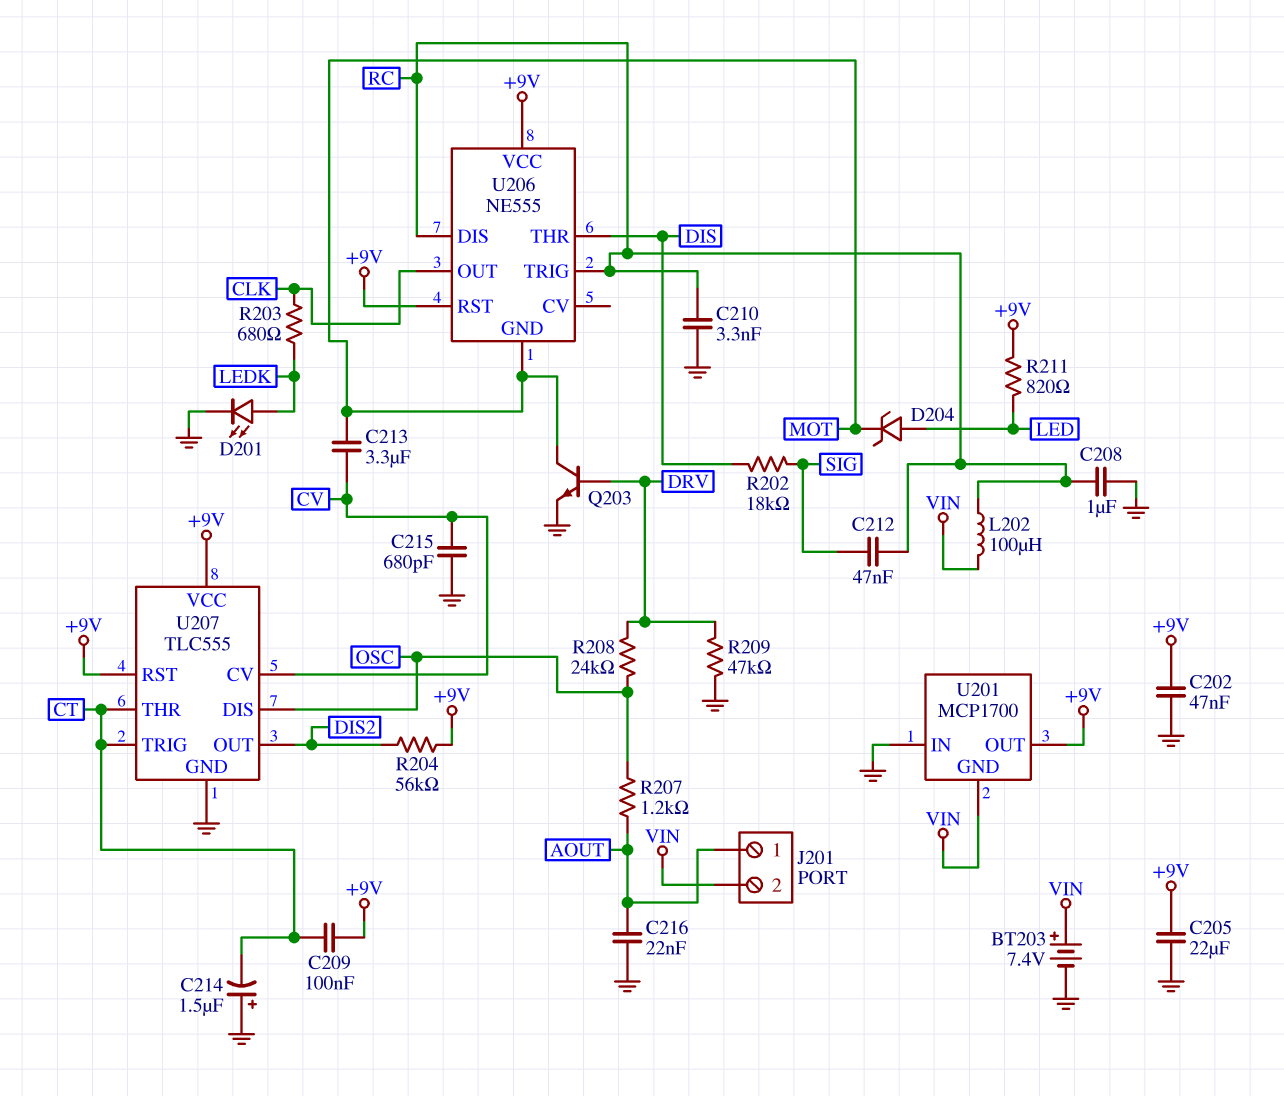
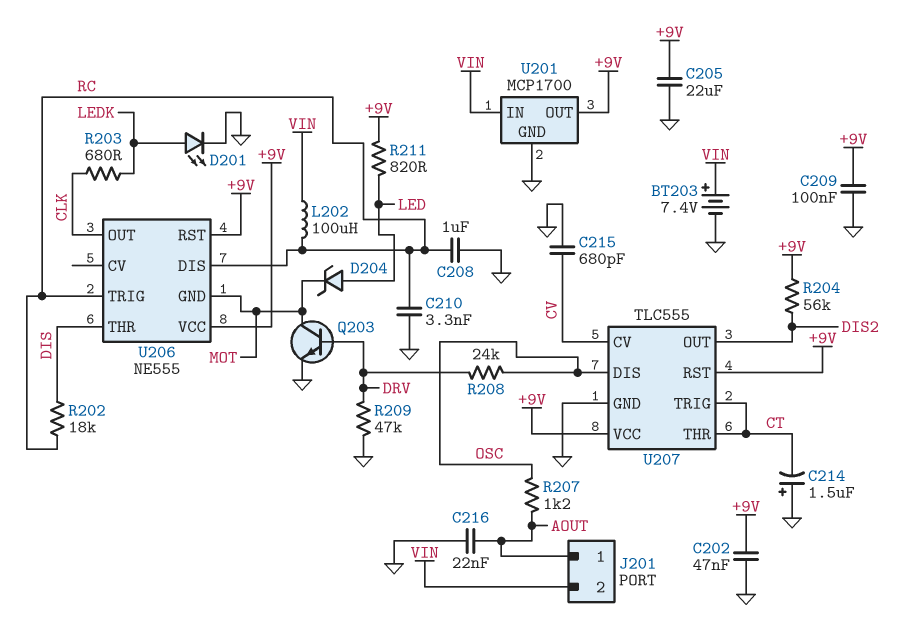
C209: 100nF (+9V, CT) -> 100nF (+9V, GND)
C212: 47nF (RC, SIG) -> none
C213: 3.3uF (CV, MOT) -> none
R202: 18k (DIS, SIG) -> 18k (DIS, RC)
U201 pin GND: VIN -> GND
U201 pin IN: GND -> VIN

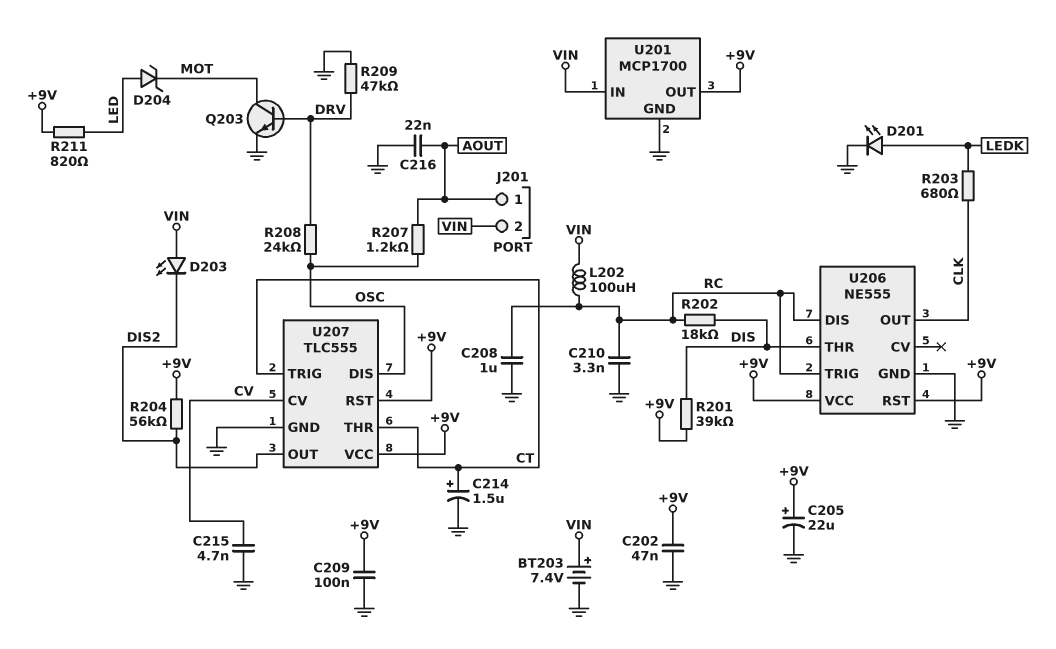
C205: 22uF (+9V, GND) -> 22uF (plus +9V, minus GND)
C214: 1.5uF (plus GND, minus CT) -> 1.5uF (plus CT, minus GND)
C215: 680pF (CV, GND) -> 4.7nF (CV, GND)
D203: none -> LED (A VIN, K DIS2)
R201: none -> 39k (+9V, DIS)
U206 pin GND: MOT -> GND

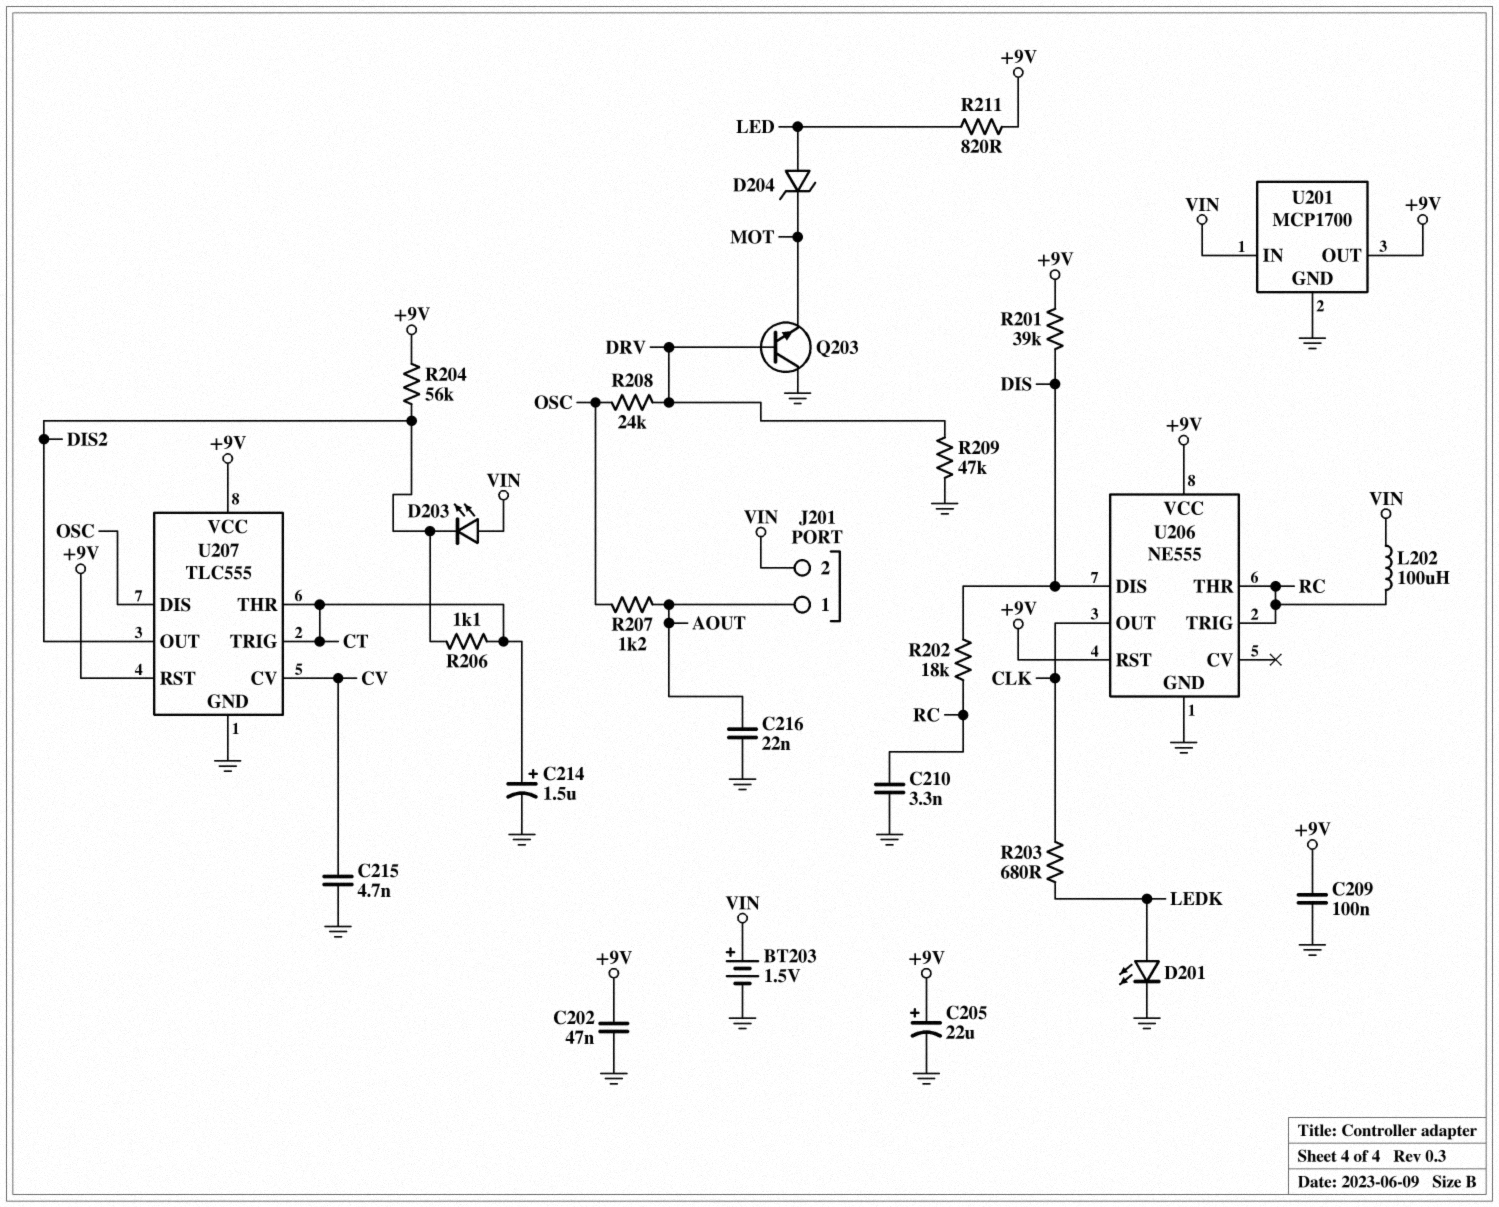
BT203: 7.4V (plus VIN, minus GND) -> 1.5V (plus VIN, minus GND)
C208: 1uF (GND, RC) -> none
Q203: NPN (B DRV, C MOT, E GND) -> NPN (B DRV, C GND, E MOT)
R206: none -> 1.1k (CT, DIS2)
U206 pin DIS: RC -> DIS
U206 pin THR: DIS -> RC

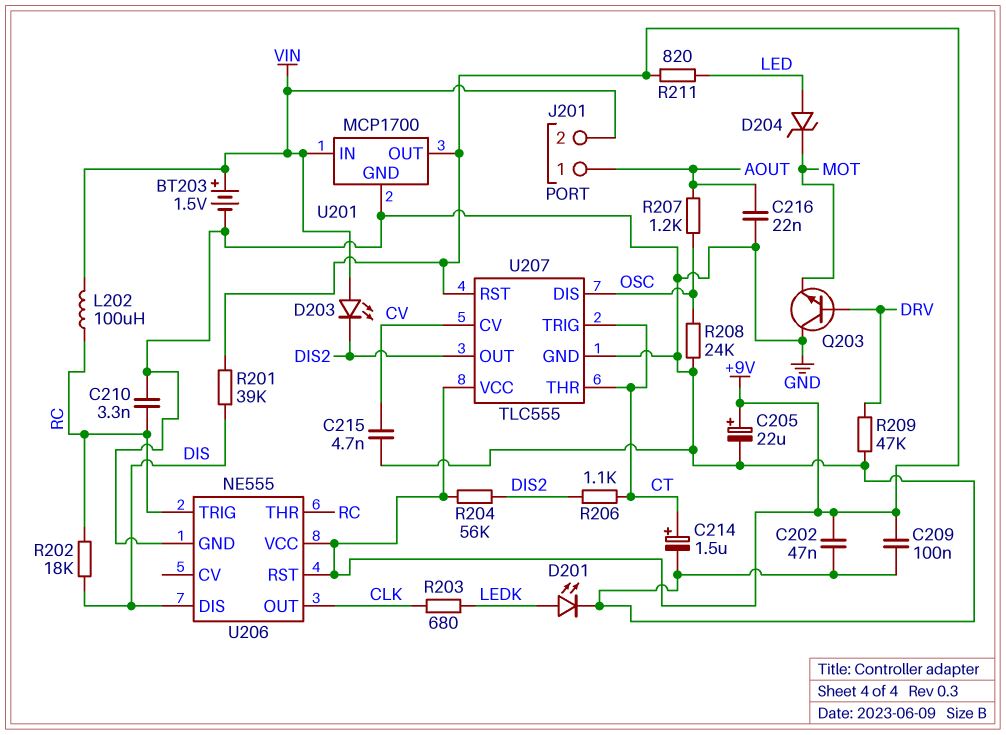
R208: 24k (DRV, OSC) -> 24k (GND, OSC)

